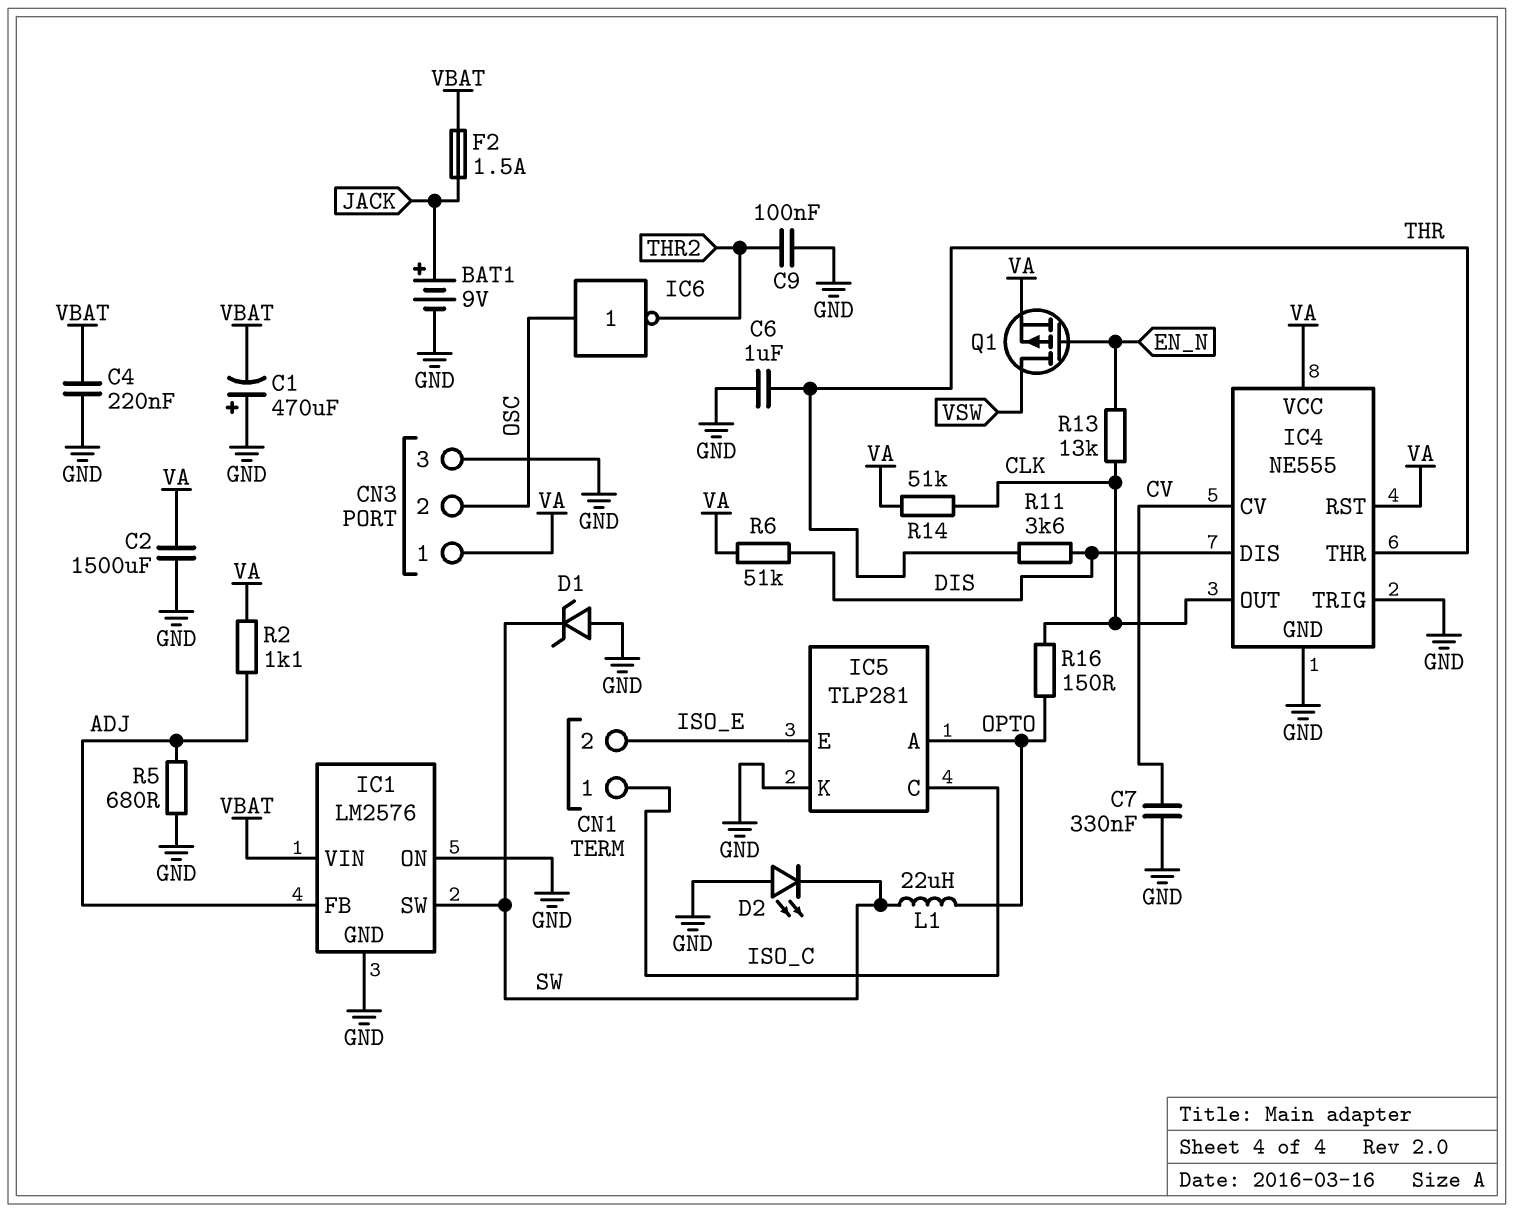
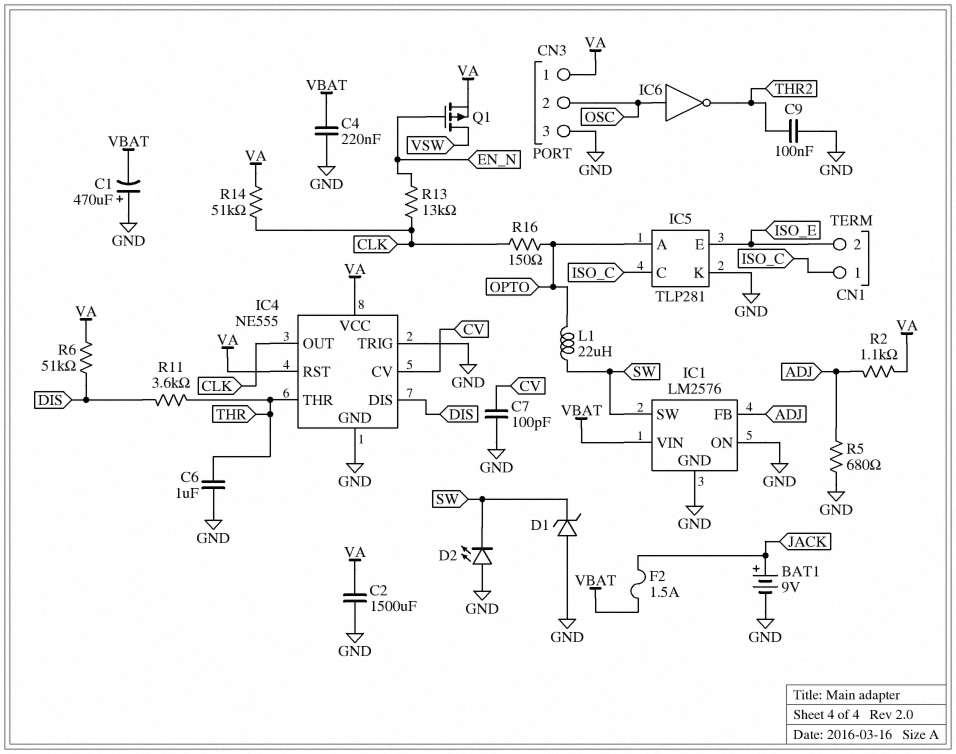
C7: 330nF (CV, GND) -> 100pF (CV, GND)

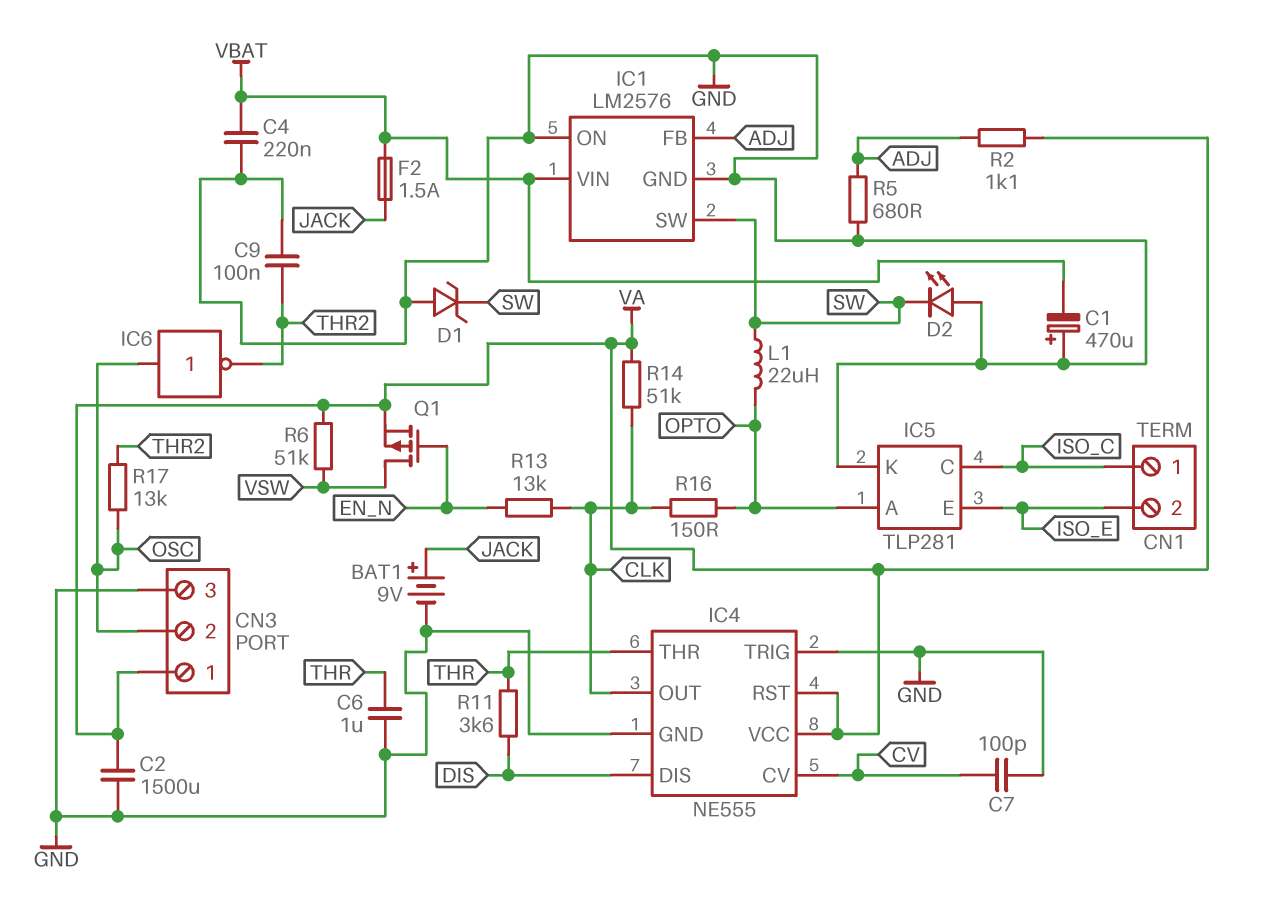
R6: 51k (DIS, VA) -> 51k (VA, VSW)
R17: none -> 13k (OSC, THR2)

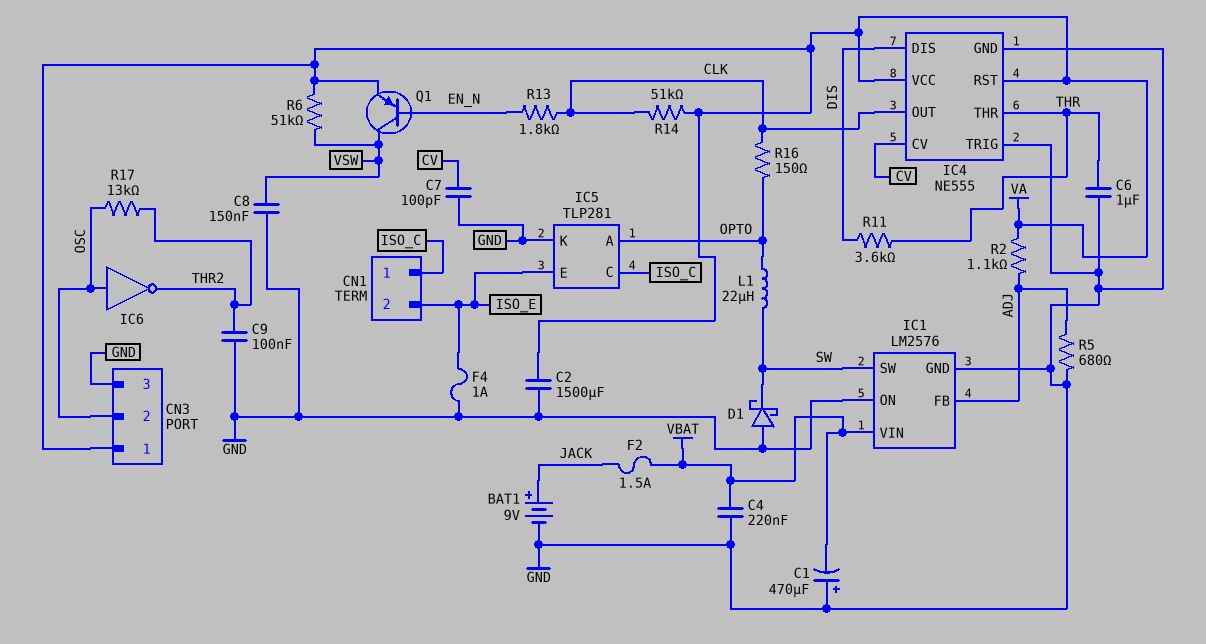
C8: none -> 150nF (GND, VSW)
D1: zener (A GND, K SW) -> schottky (A GND, K SW)
D2: LED (A GND, K SW) -> none
F4: none -> 1A (GND, ISO_E)
Q1: PMOS (G EN_N, D VSW, S VA) -> PNP (B EN_N, C VSW, E VA)
R13: 13k (CLK, EN_N) -> 1.8k (CLK, EN_N)

